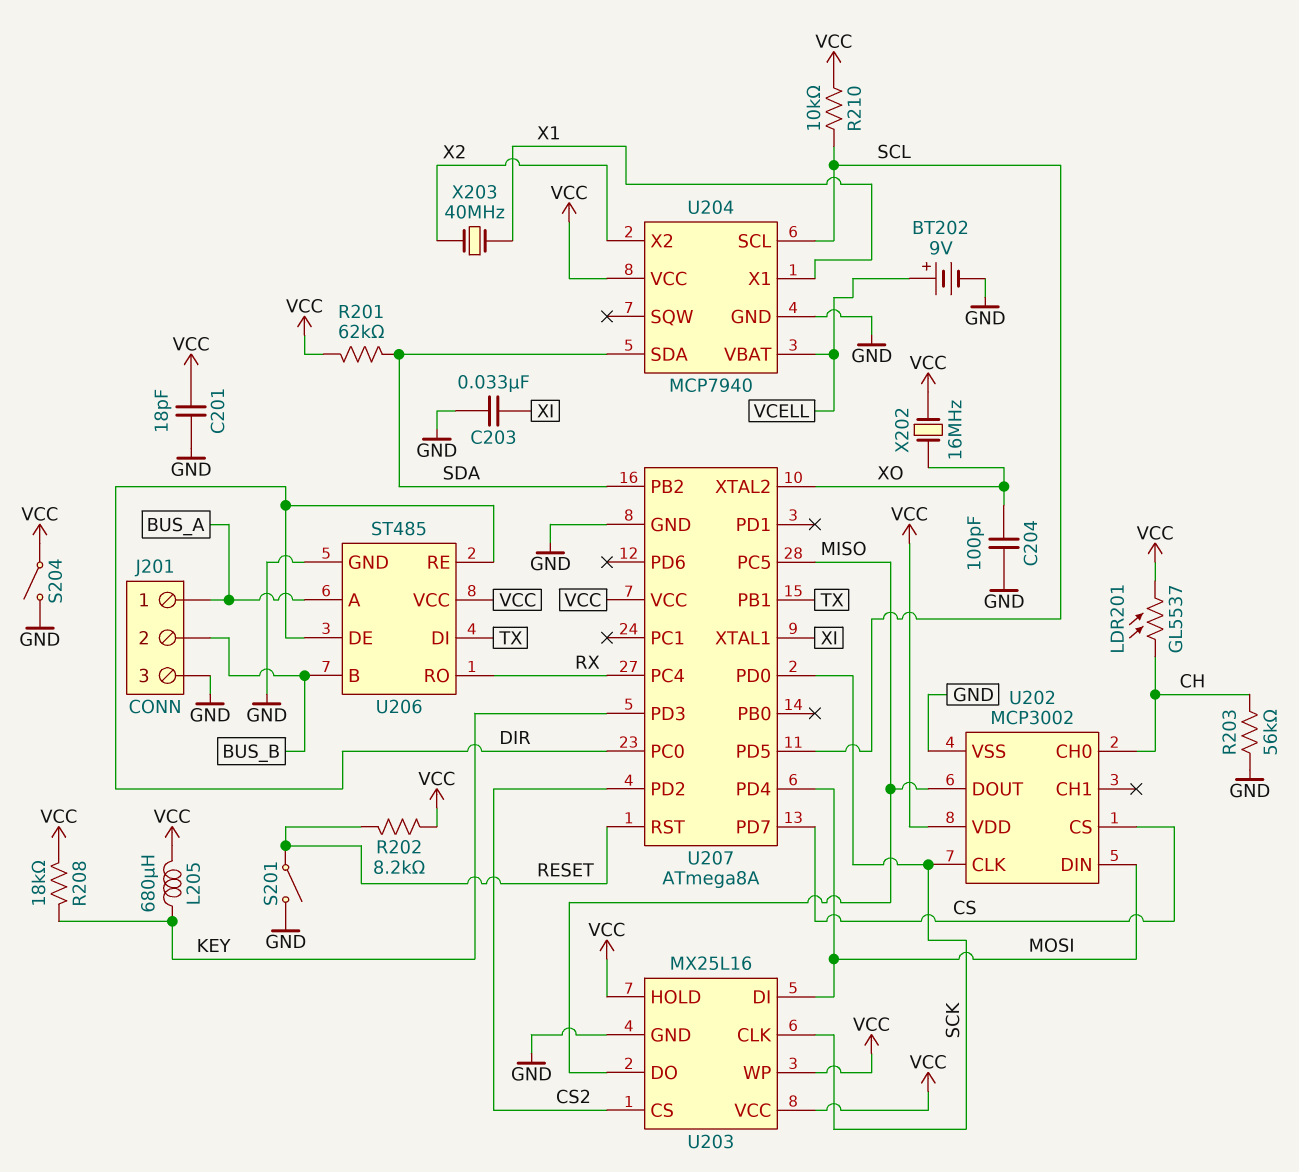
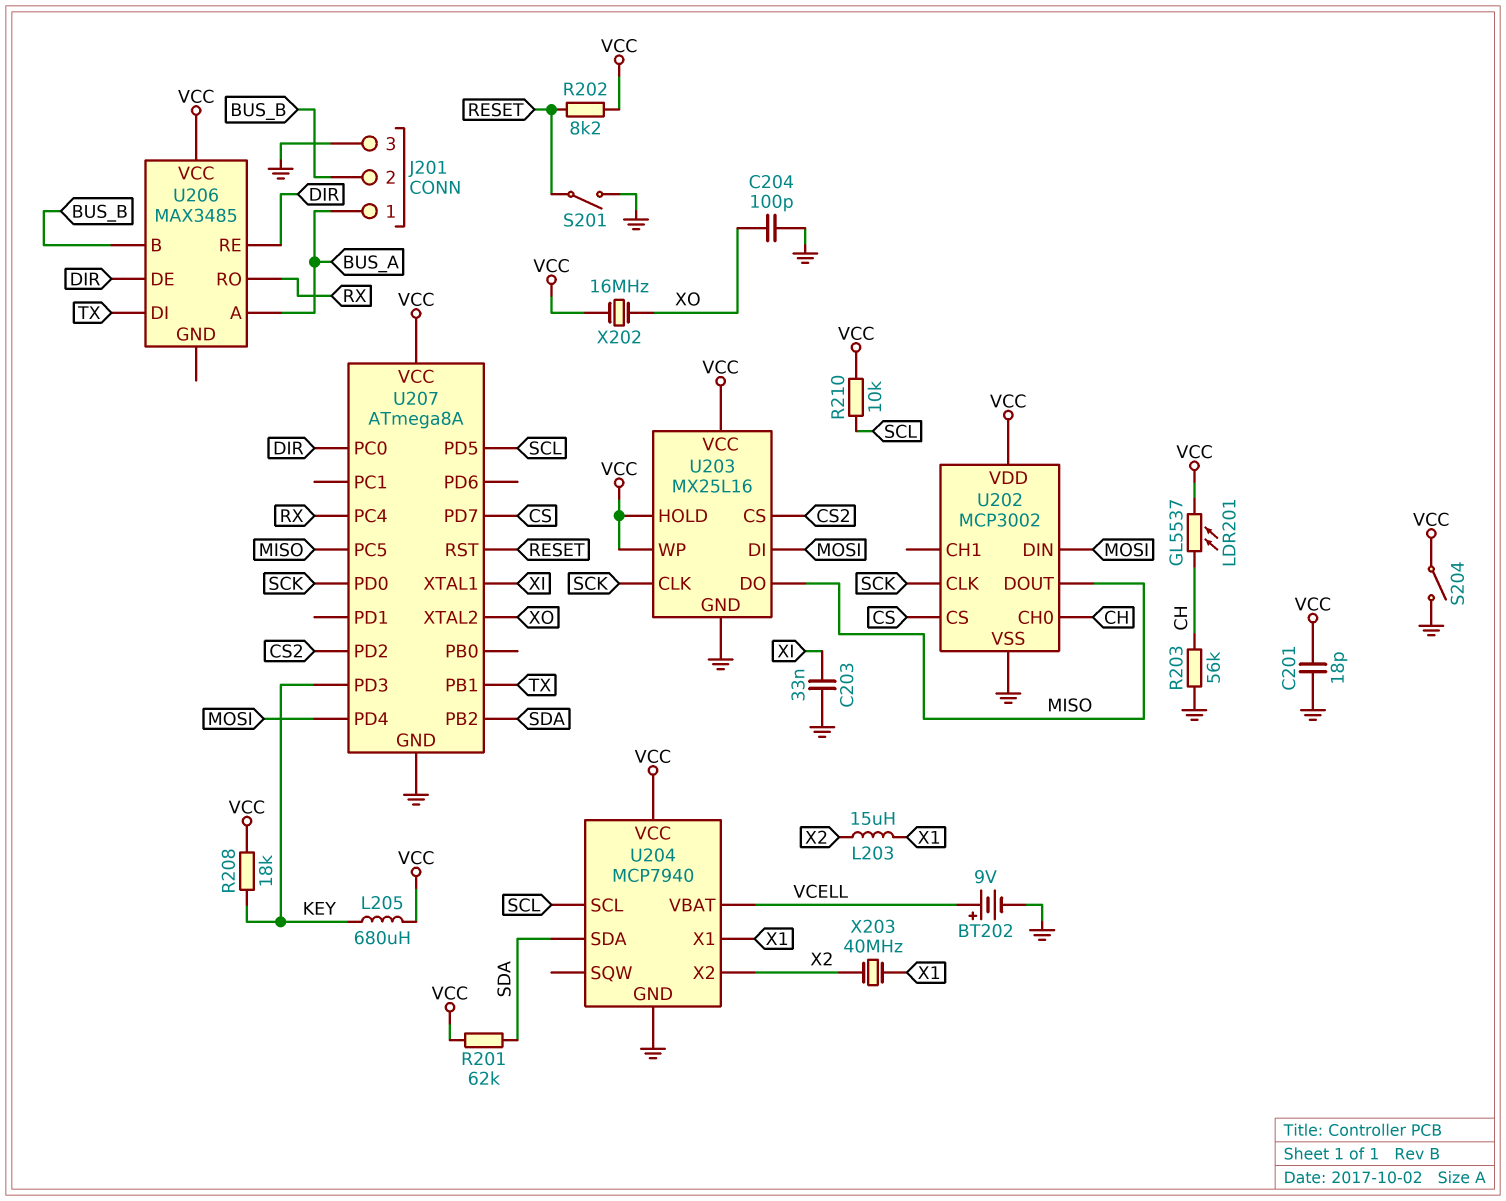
L203: none -> 15uH (X1, X2)
U206: ST485 -> MAX3485
U206 pin GND: GND -> none

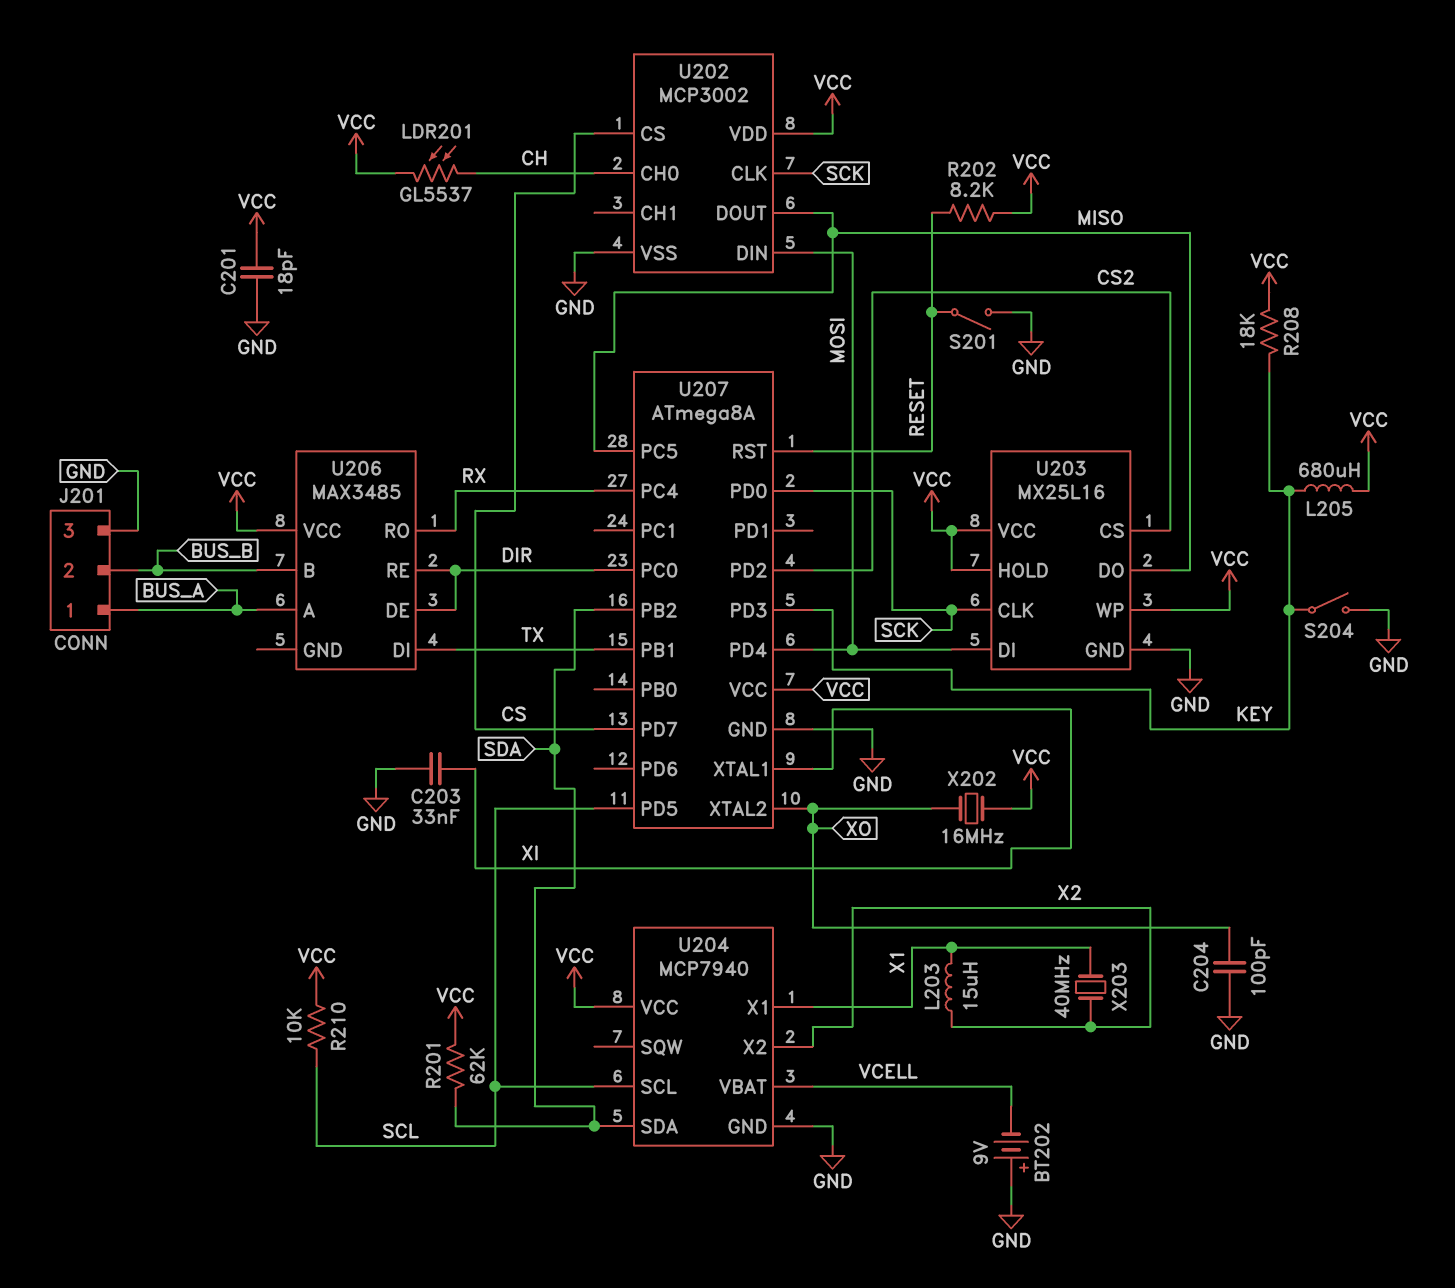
BT202: 9V (plus VCELL, minus GND) -> 9V (plus GND, minus VCELL)
R203: 56k (CH, GND) -> none
S204: switch (GND, VCC) -> switch (GND, KEY)

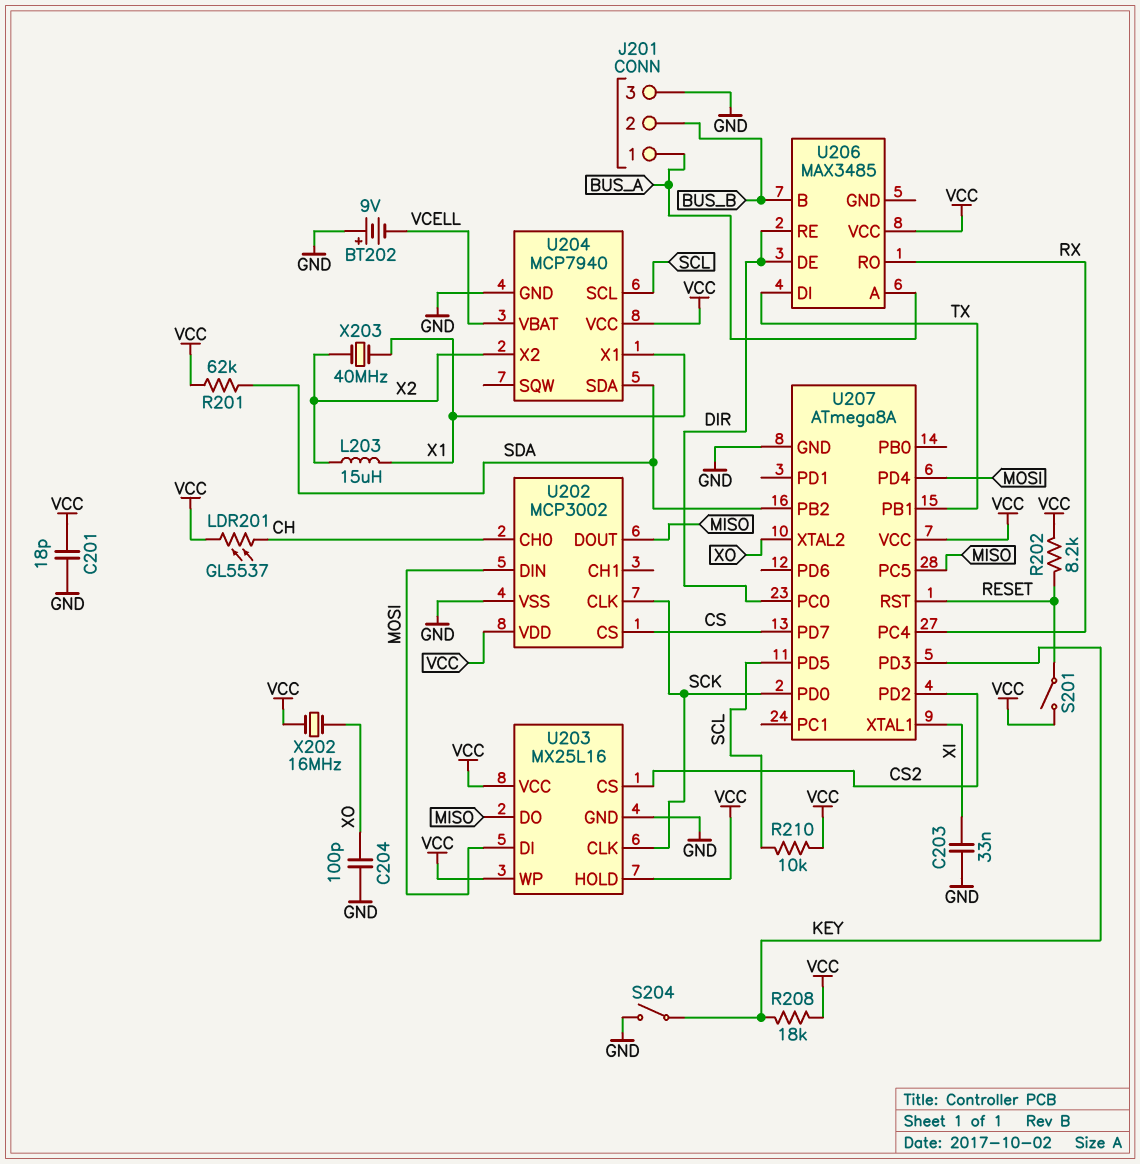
L205: 680uH (KEY, VCC) -> none
S201: switch (GND, RESET) -> switch (RESET, VCC)

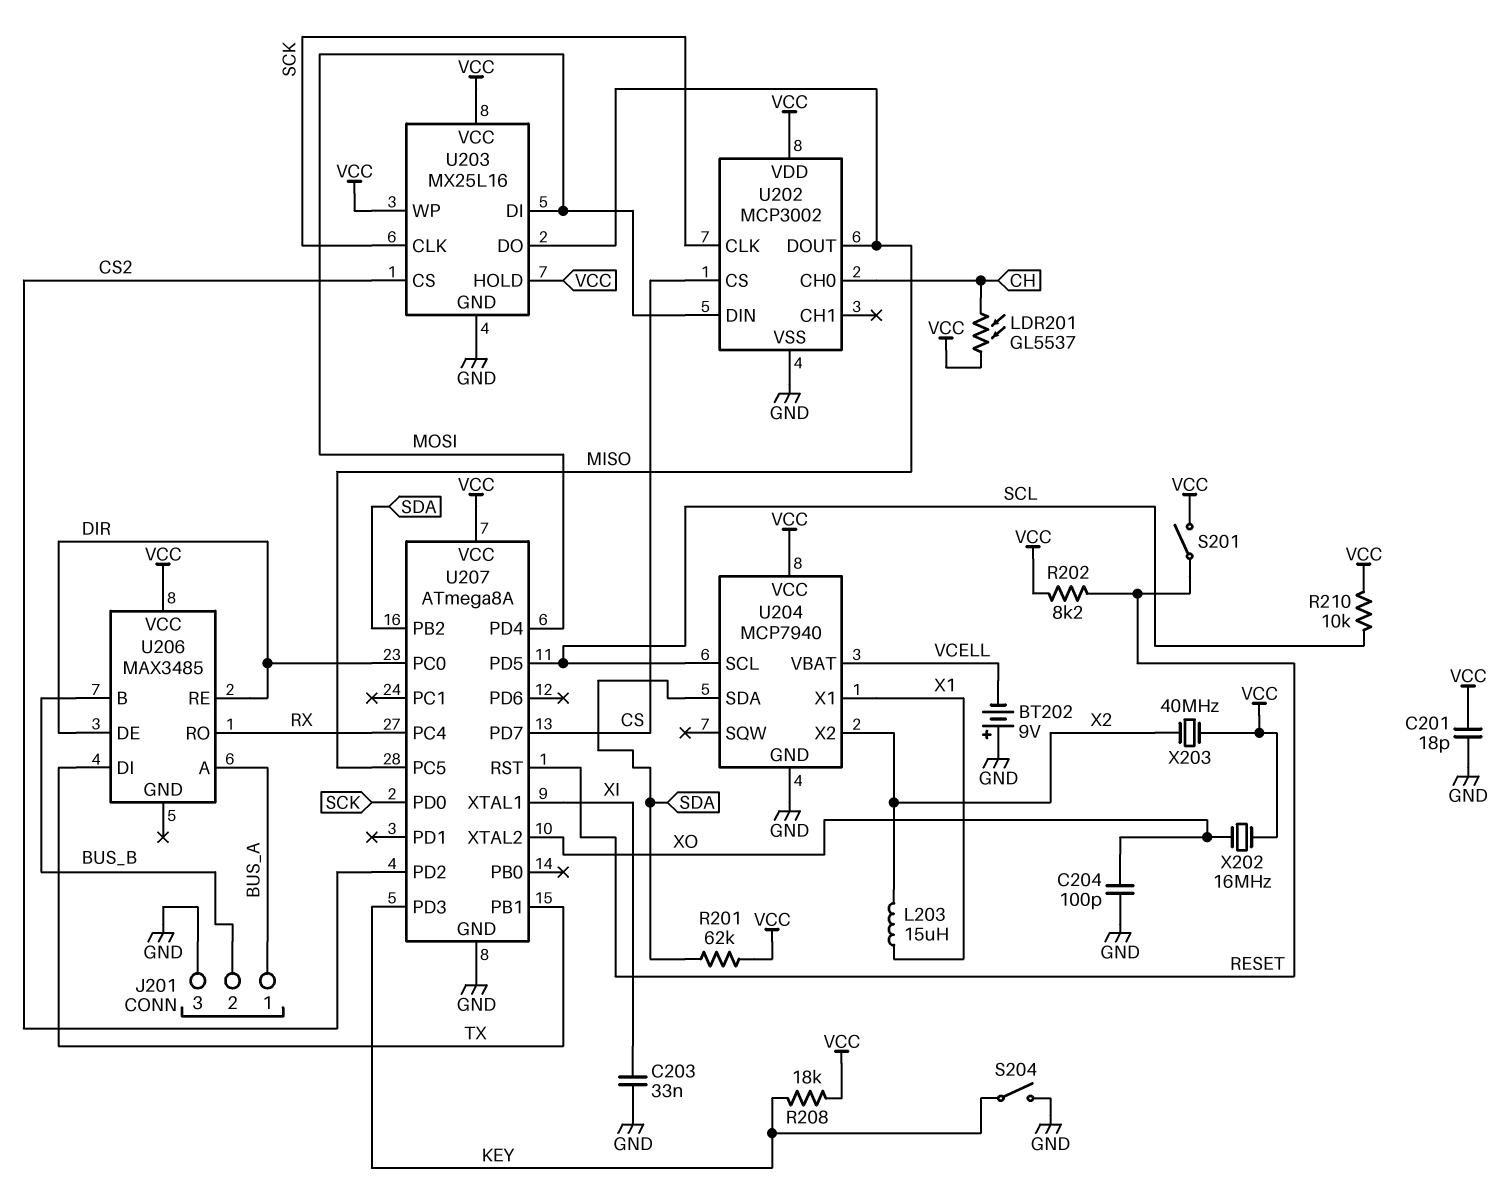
X203: 40MHz (X1, X2) -> 40MHz (VCC, X2)

